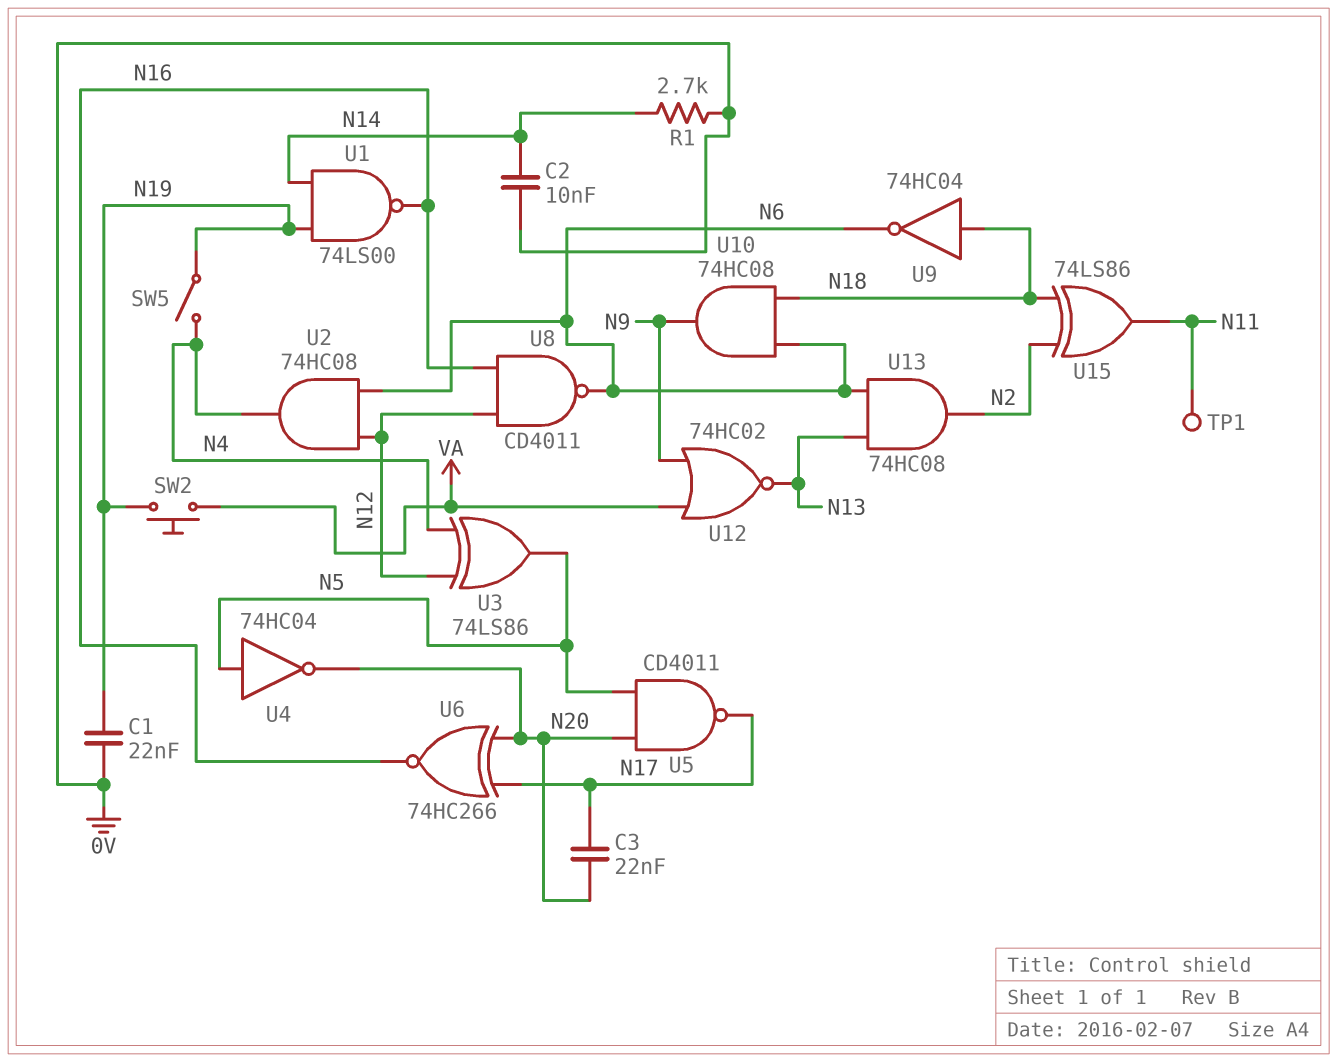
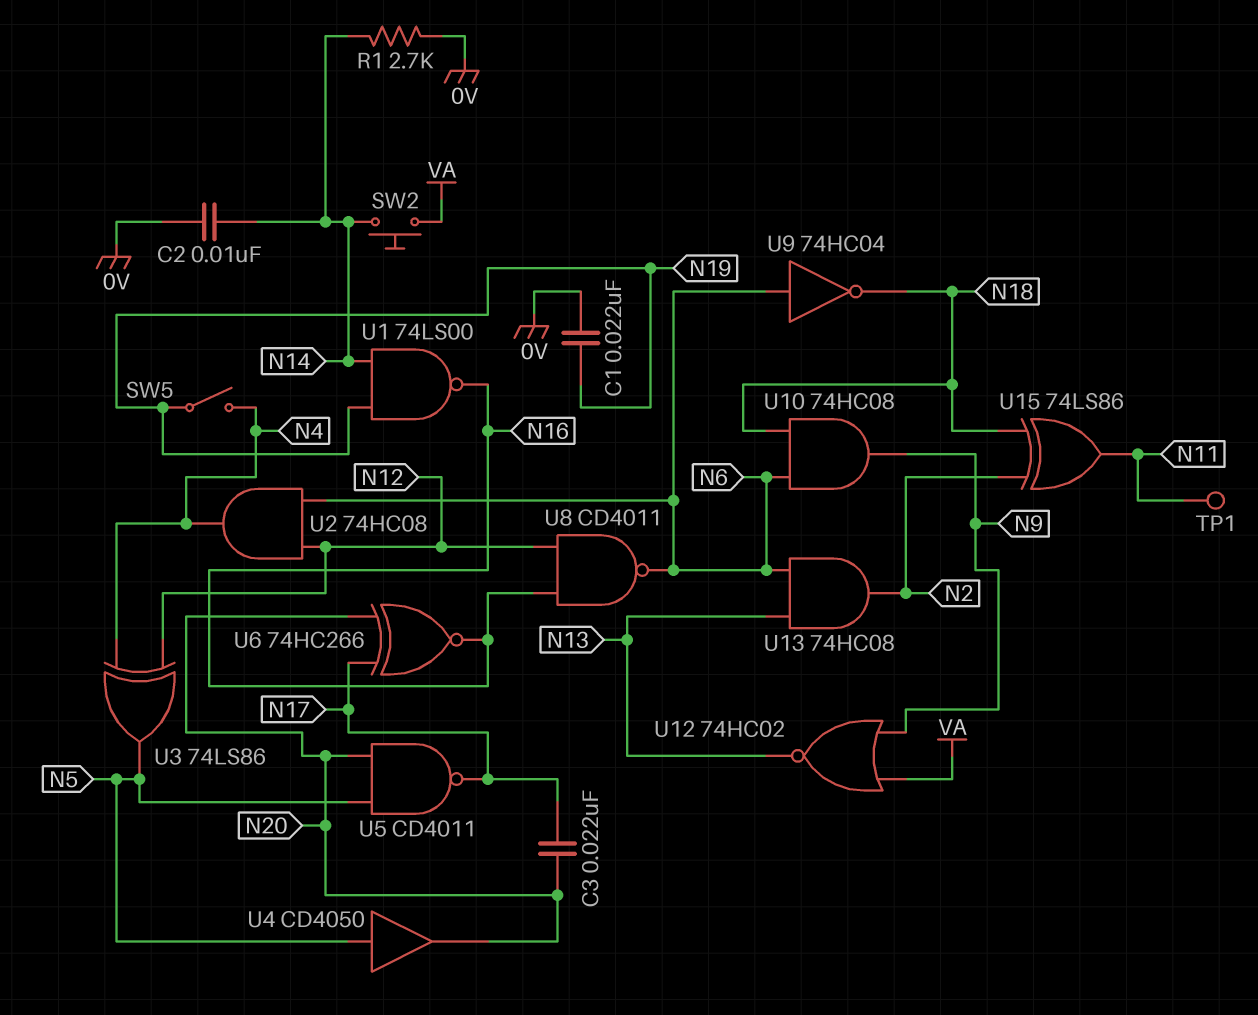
SW2: button (N19, VA) -> button (N14, VA)
U4: NOT 74HC04 (in N5, out N20) -> buffer CD4050 (in N5, out N20)
U9: NOT 74HC04 (in N18, out N6) -> NOT 74HC04 (in N6, out N18)

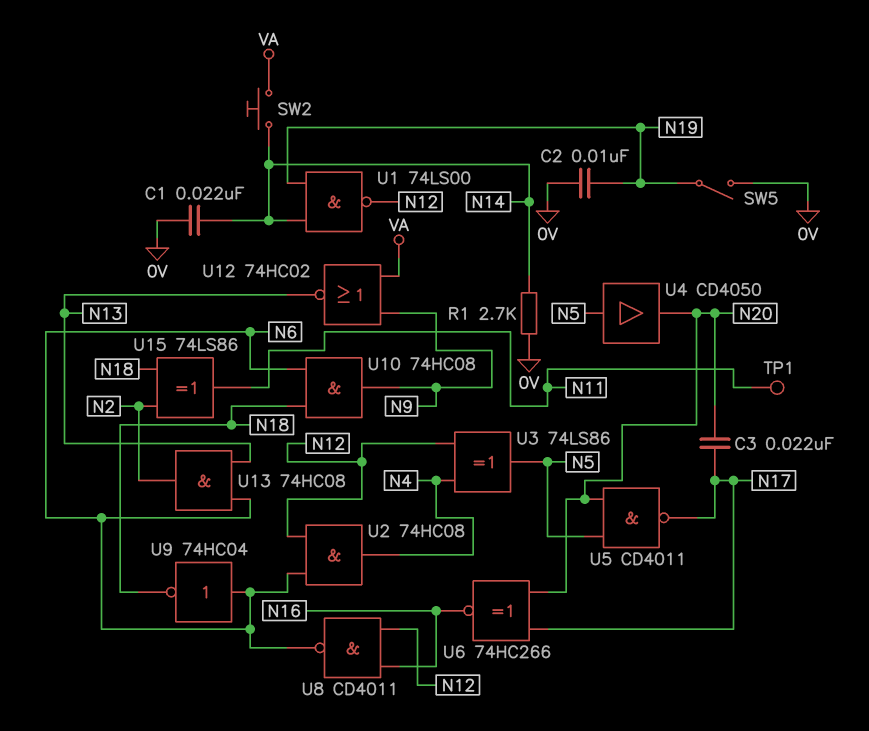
C1: 22nF (0V, N19) -> 22nF (0V, N14)
C2: 10nF (0V, N14) -> 10nF (0V, N19)
SW5: switch (N4, N19) -> switch (0V, N19)
U1: NAND 74LS00 (in N14, in N19, out N16) -> NAND 74LS00 (in N14, in N19, out N12)

